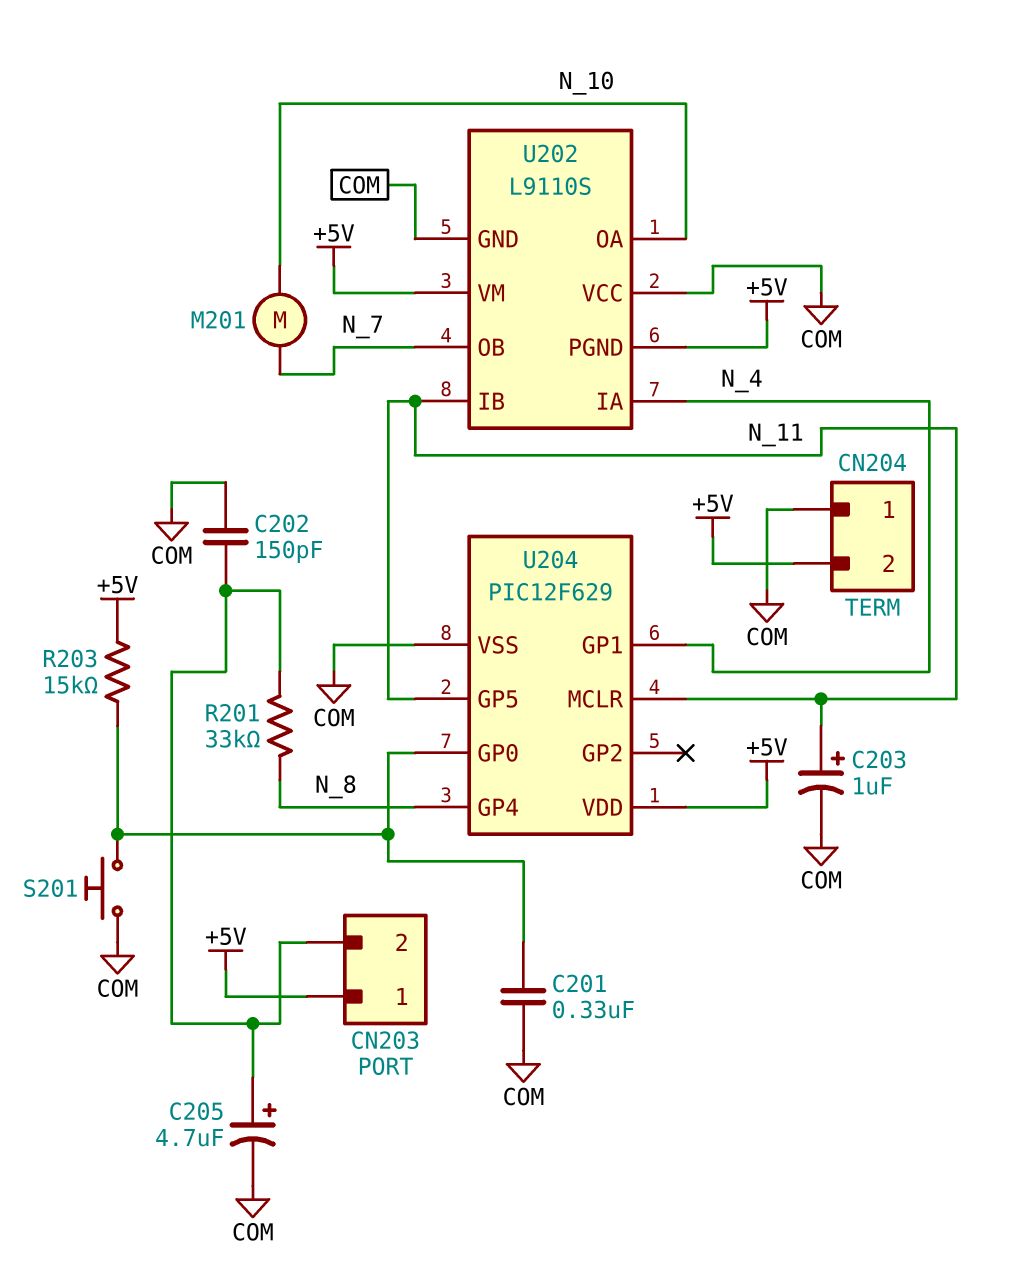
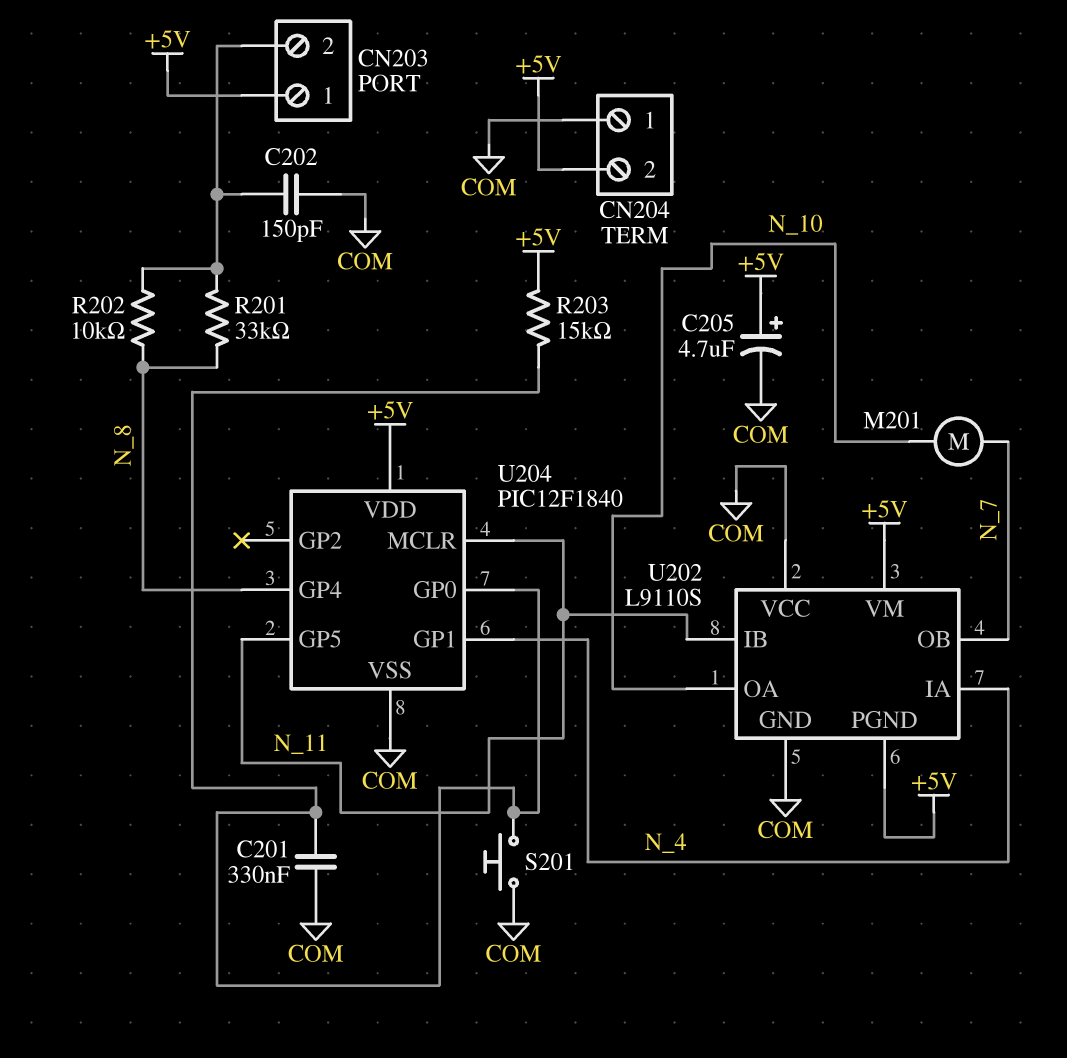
C203: 1uF (plus N_11, minus COM) -> none
C205: 4.7uF (plus CN203/2, minus COM) -> 4.7uF (plus +5V, minus COM)
R202: none -> 10k (CN203/2, N_8)
U204: PIC12F629 -> PIC12F1840

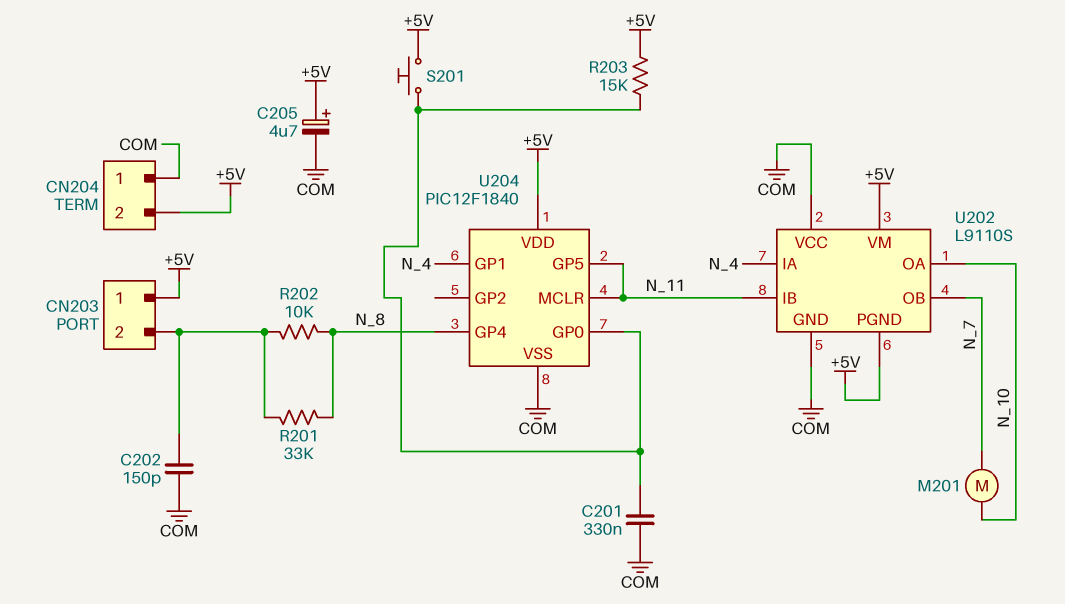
S201: button (COM, U204/GP0) -> button (+5V, U204/GP0)

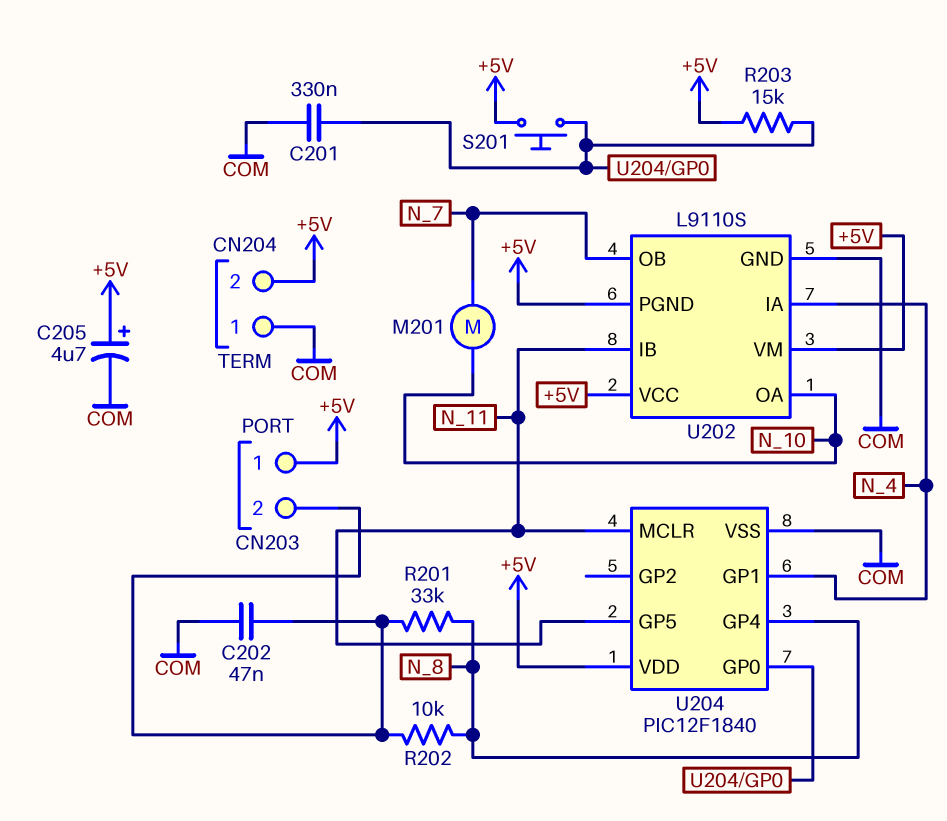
C202: 150pF (CN203/2, COM) -> 47nF (CN203/2, COM)
U202 pin VCC: COM -> +5V

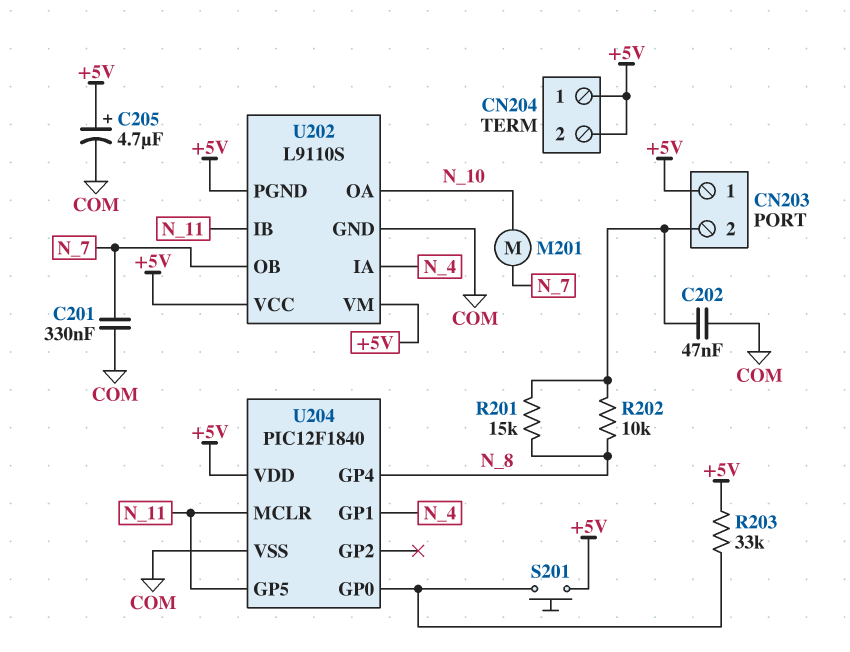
C201: 330nF (COM, U204/GP0) -> 330nF (COM, N_7)
CN204 pin 1: COM -> +5V
R201: 33k (CN203/2, N_8) -> 15k (CN203/2, N_8)
R203: 15k (+5V, U204/GP0) -> 33k (+5V, U204/GP0)

